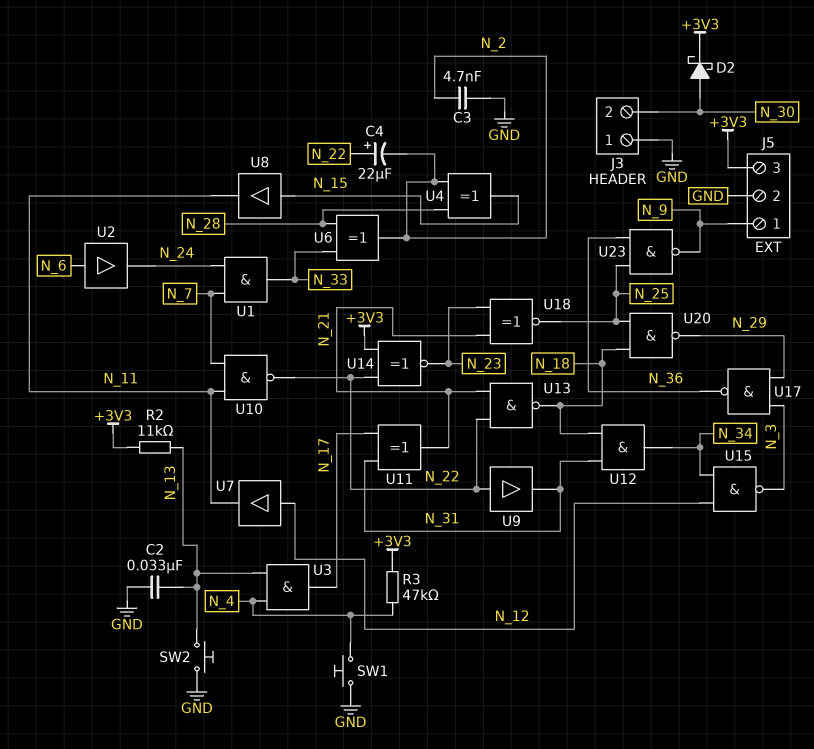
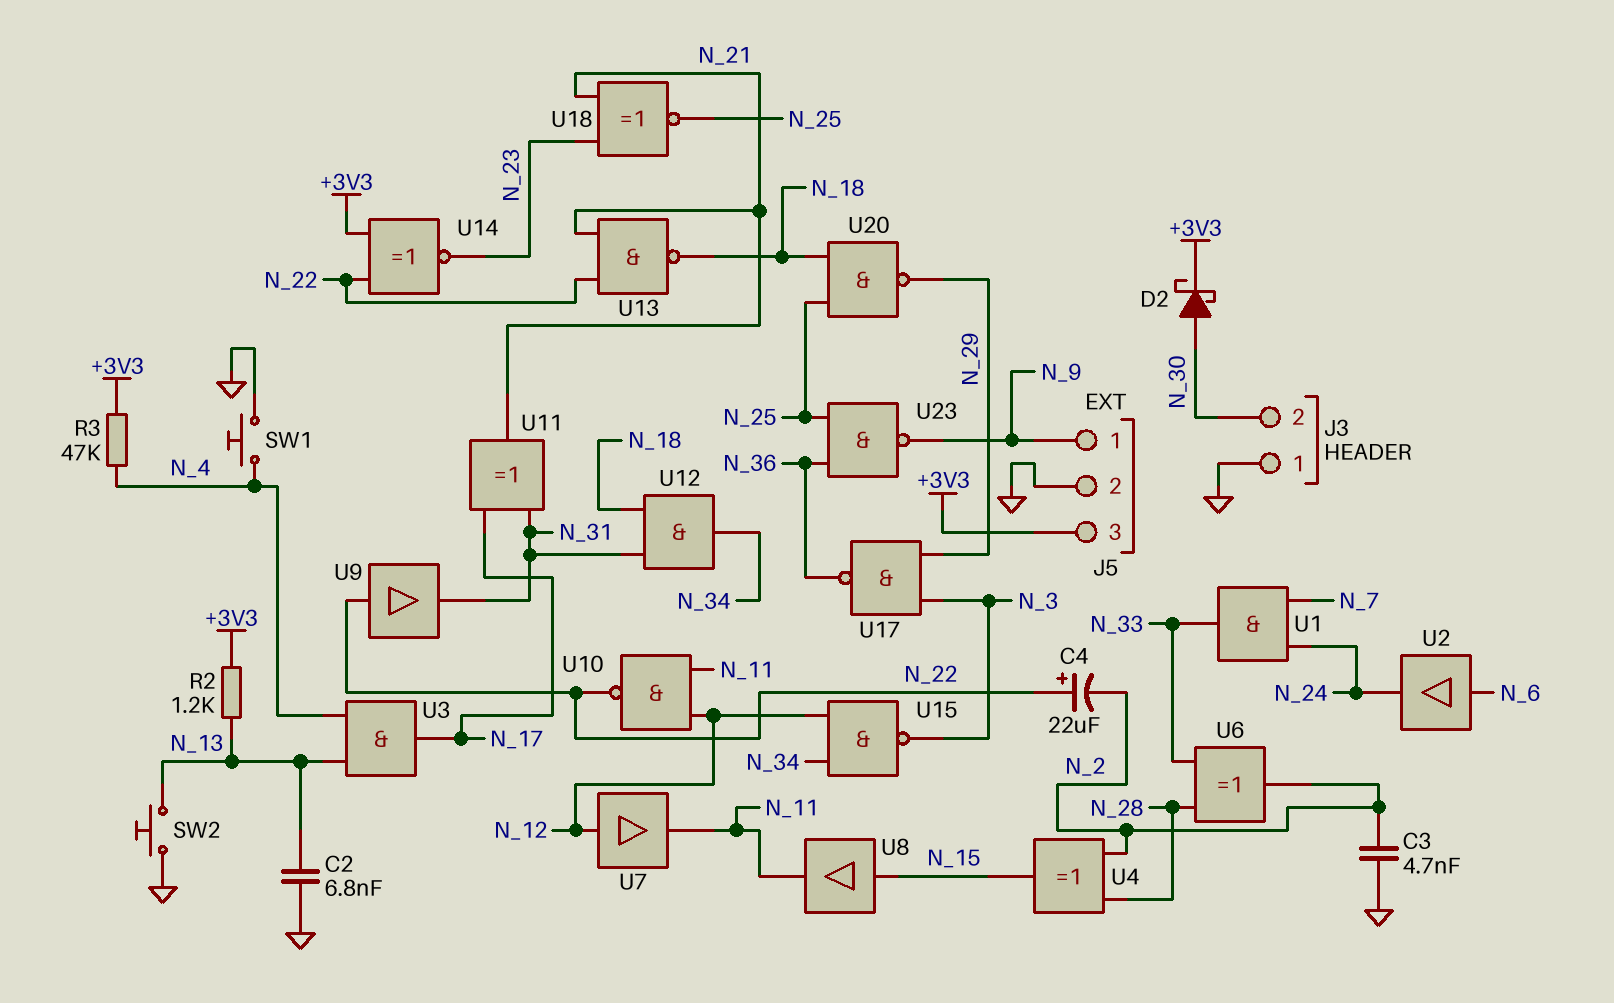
C2: 33nF (GND, N_13) -> 6.8nF (GND, N_13)
R2: 11k (+3V3, N_13) -> 1.2k (+3V3, N_13)
U10: NAND (in N_7, in N_11, out N_22) -> NAND (in N_11, in N_12, out N_22)

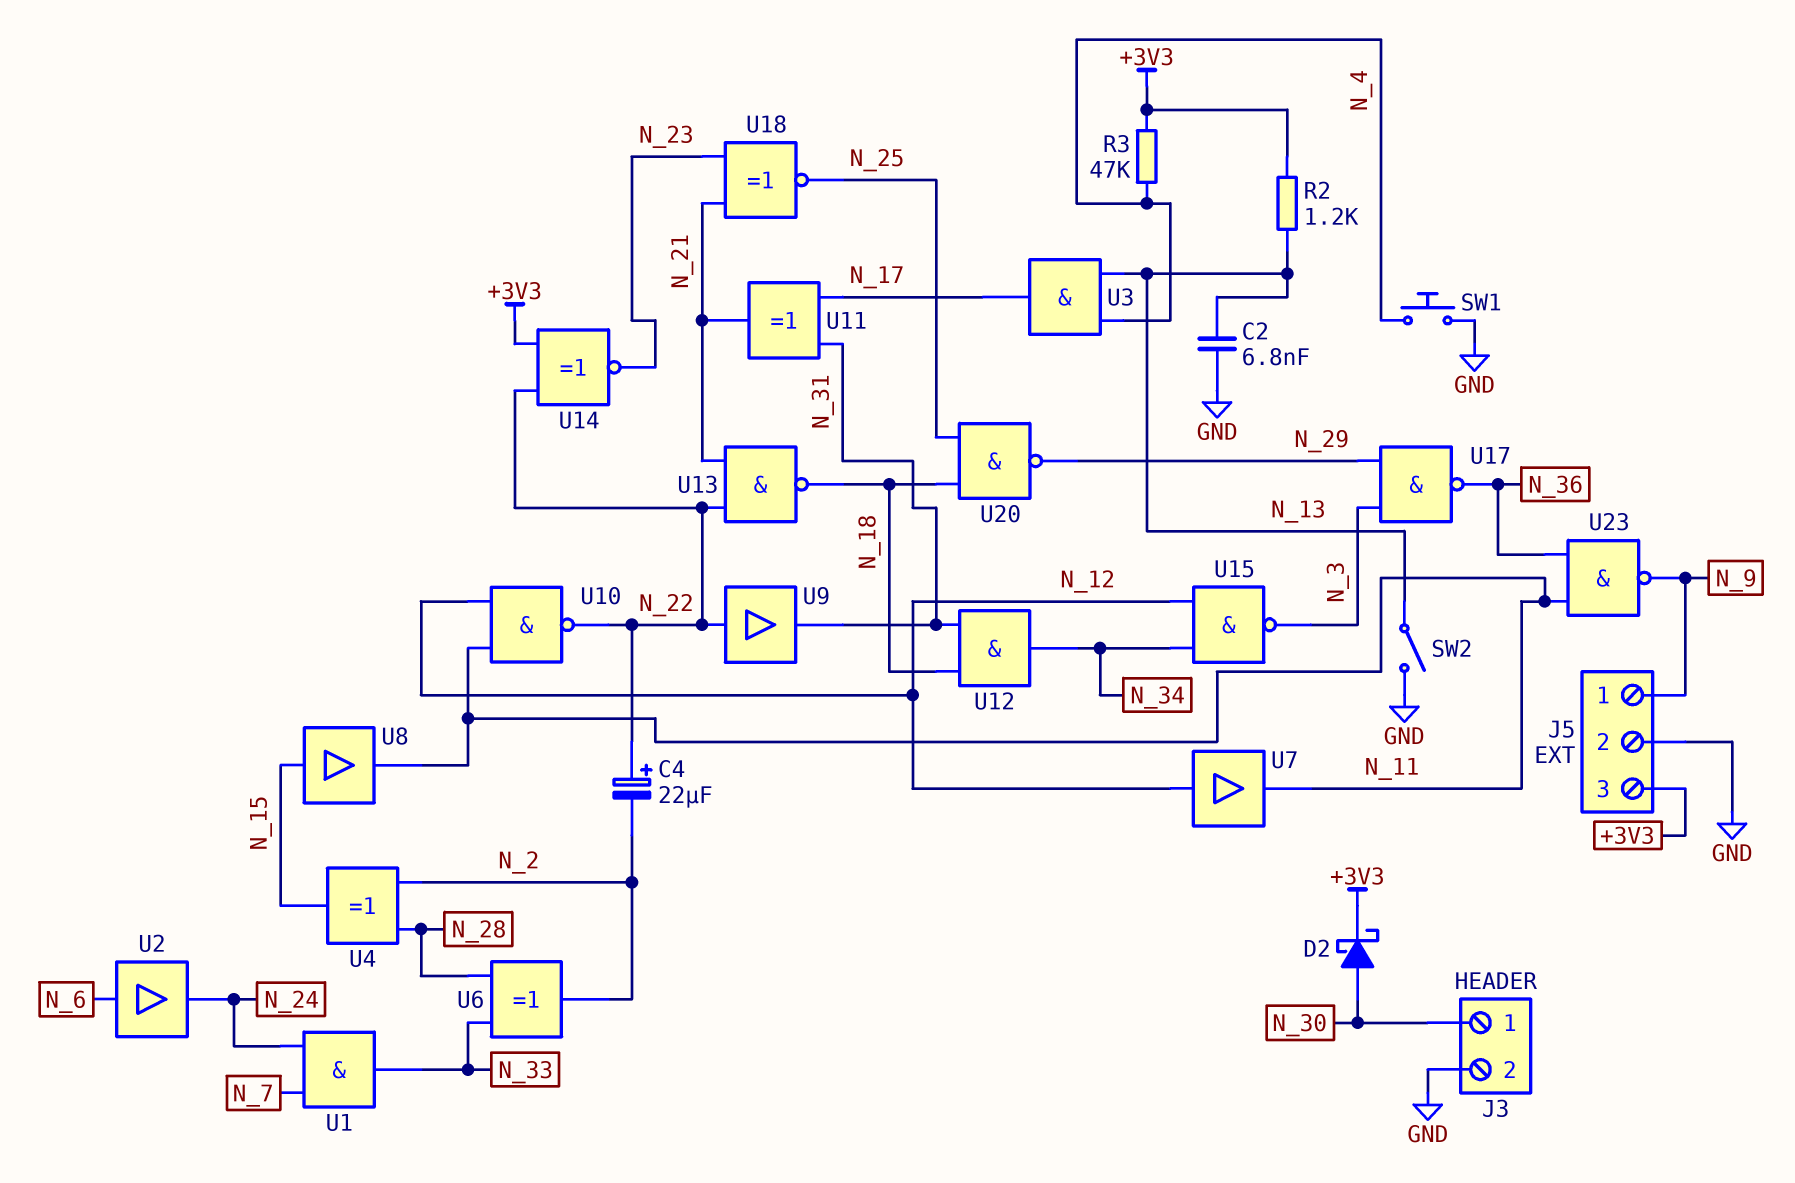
C3: 4.7nF (GND, N_2) -> none
J3 pin 1: GND -> N_30
J3 pin 2: N_30 -> GND
SW2: button (GND, N_13) -> switch (GND, N_13)
U23: NAND (in N_25, in N_36, out N_9) -> NAND (in N_11, in N_36, out N_9)

